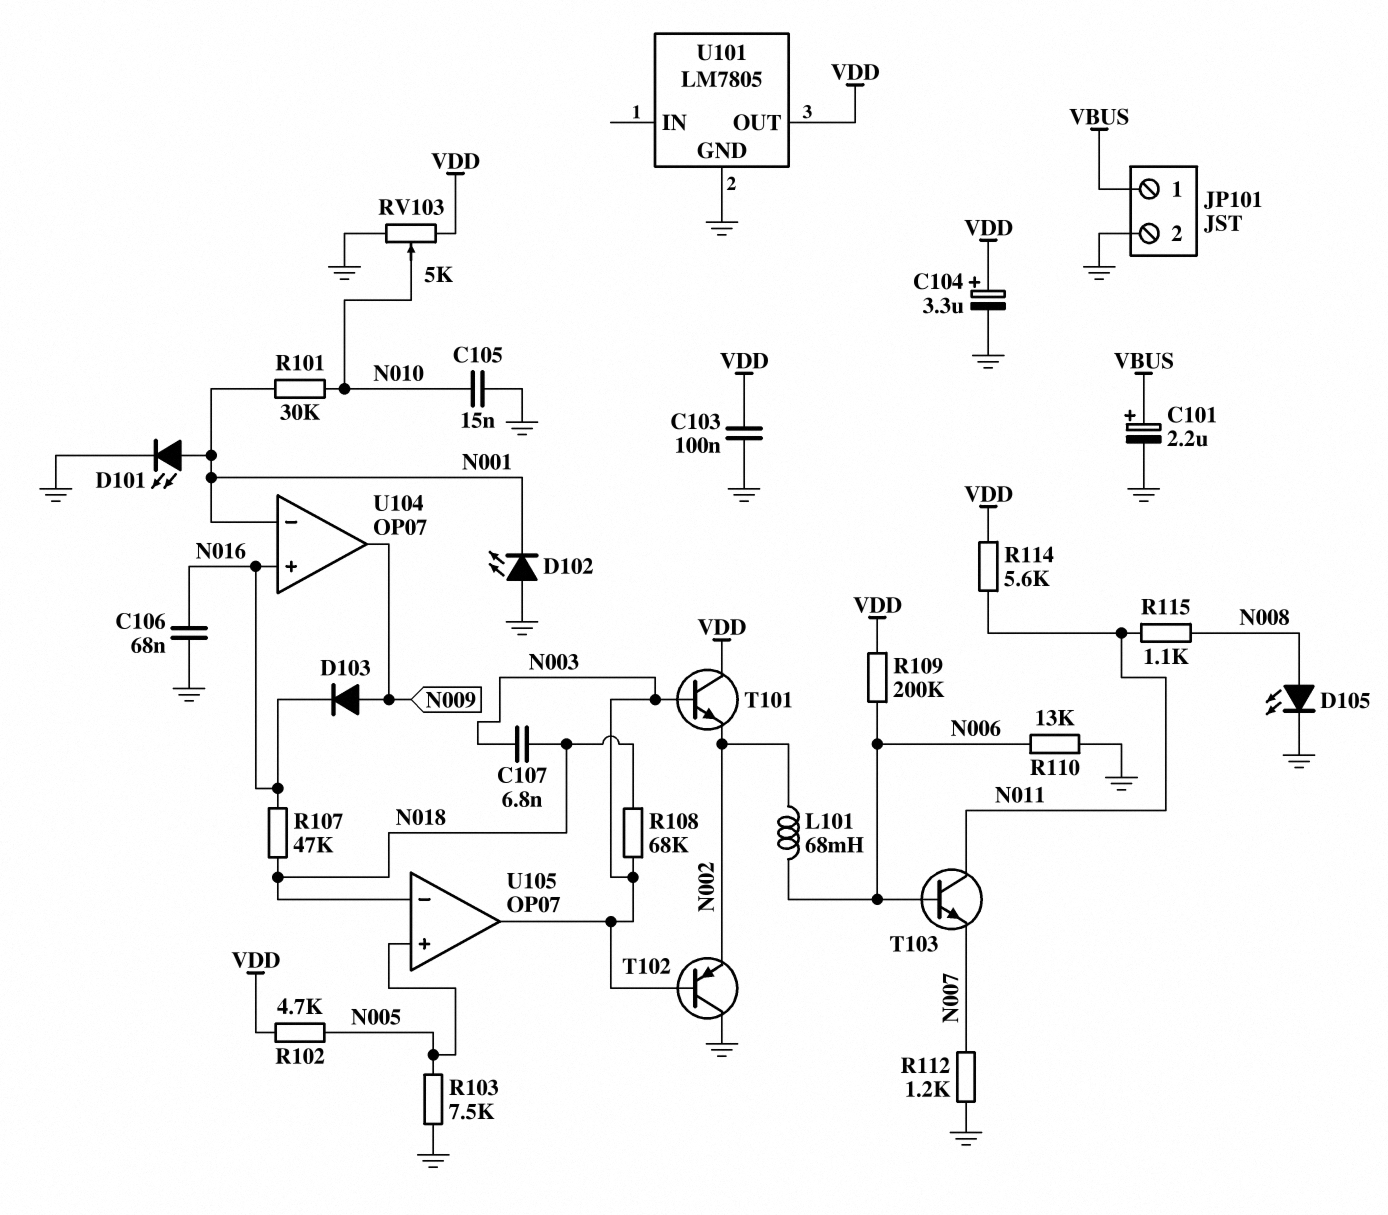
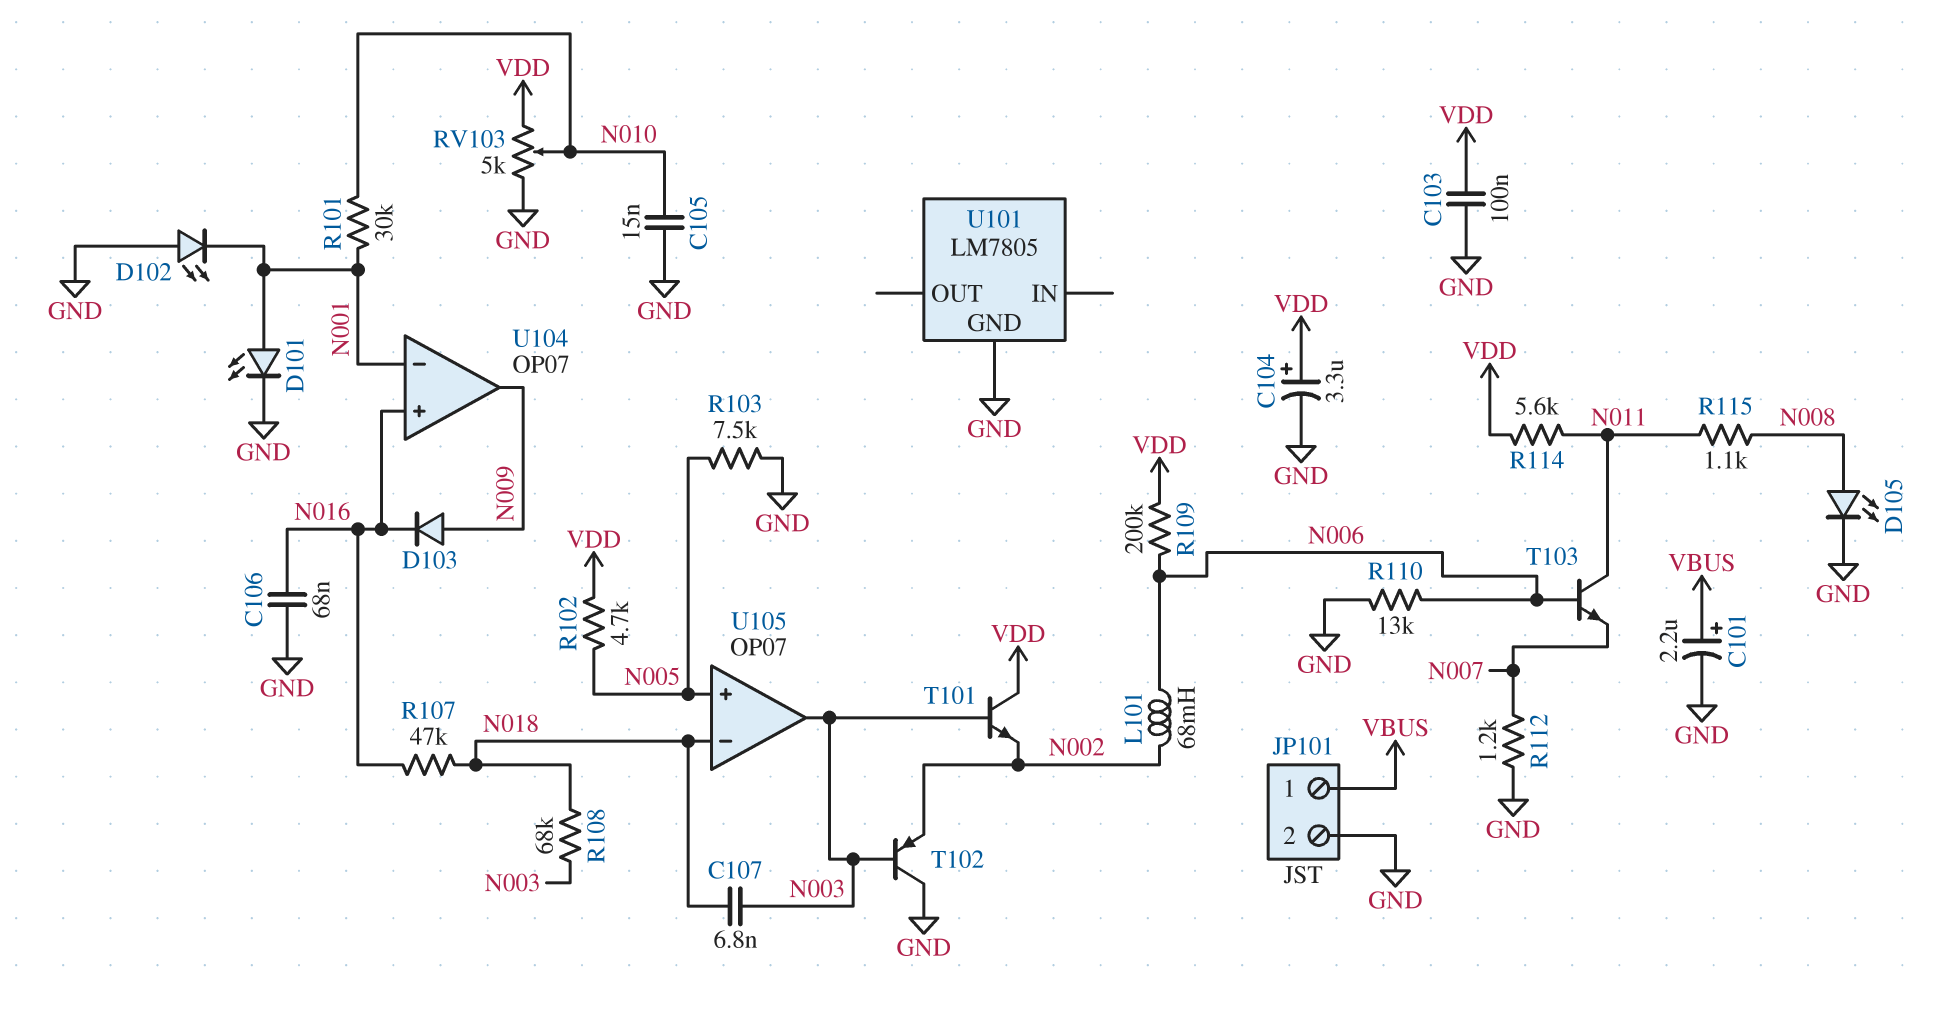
U101 pin OUT: VDD -> none

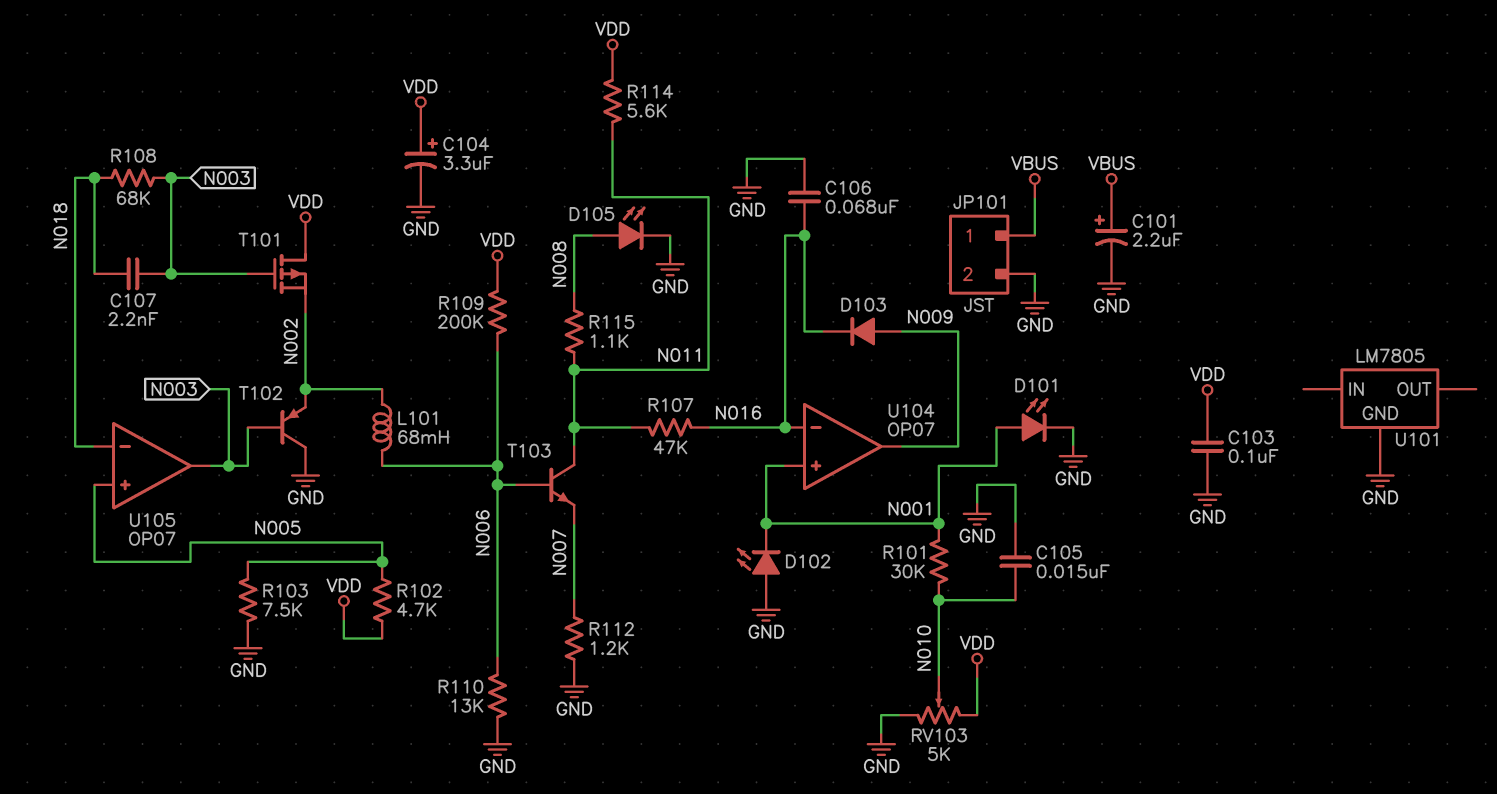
C107: 6.8nF (N003, N018) -> 2.2nF (N003, N018)
R107: 47k (N016, N018) -> 47k (N011, N016)
T101: NPN (B N003, C VDD, E N002) -> PMOS (G N003, D VDD, S N002)
U104 pin in+: N016 -> N001
U104 pin in-: N001 -> N016

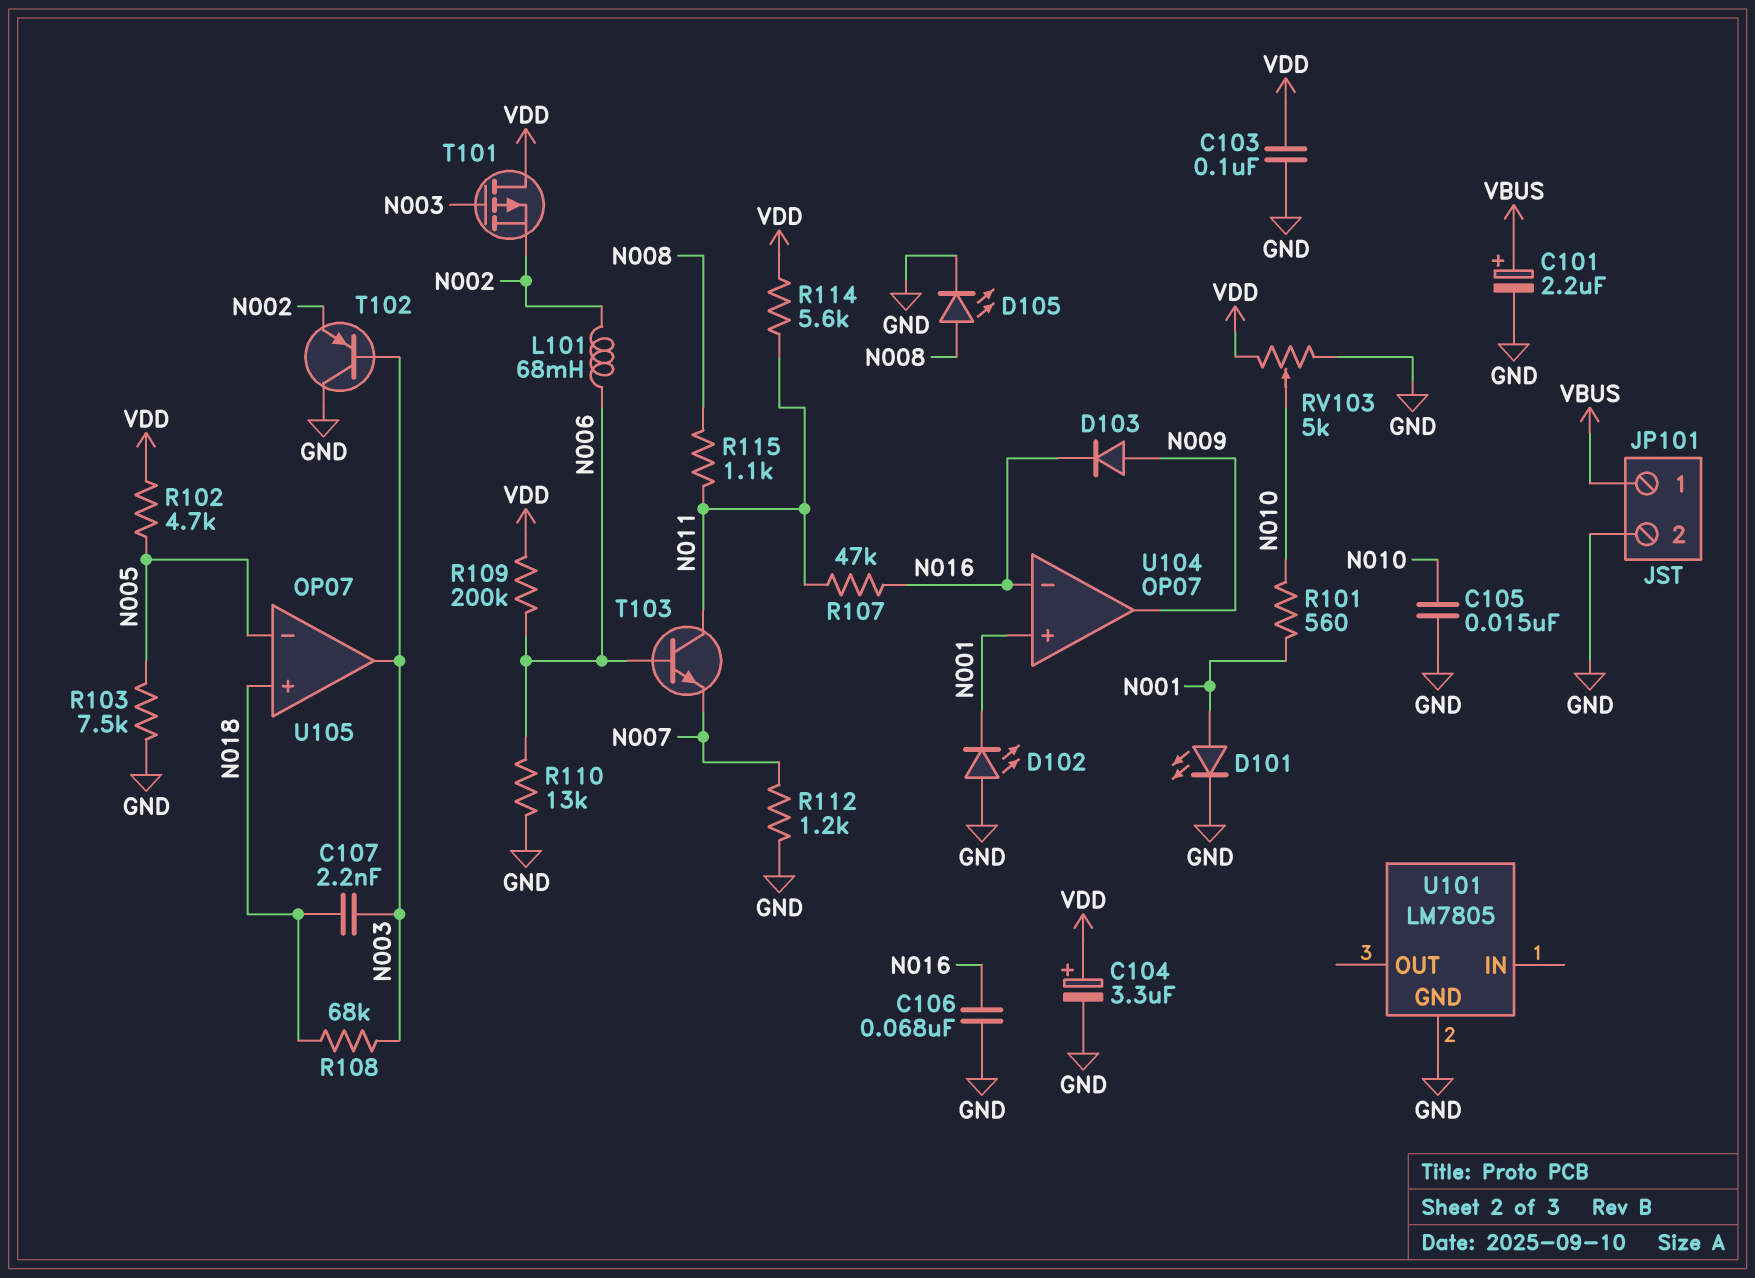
R101: 30k (N001, N010) -> 560 (N001, N010)
U105 pin in+: N005 -> N018
U105 pin in-: N018 -> N005

